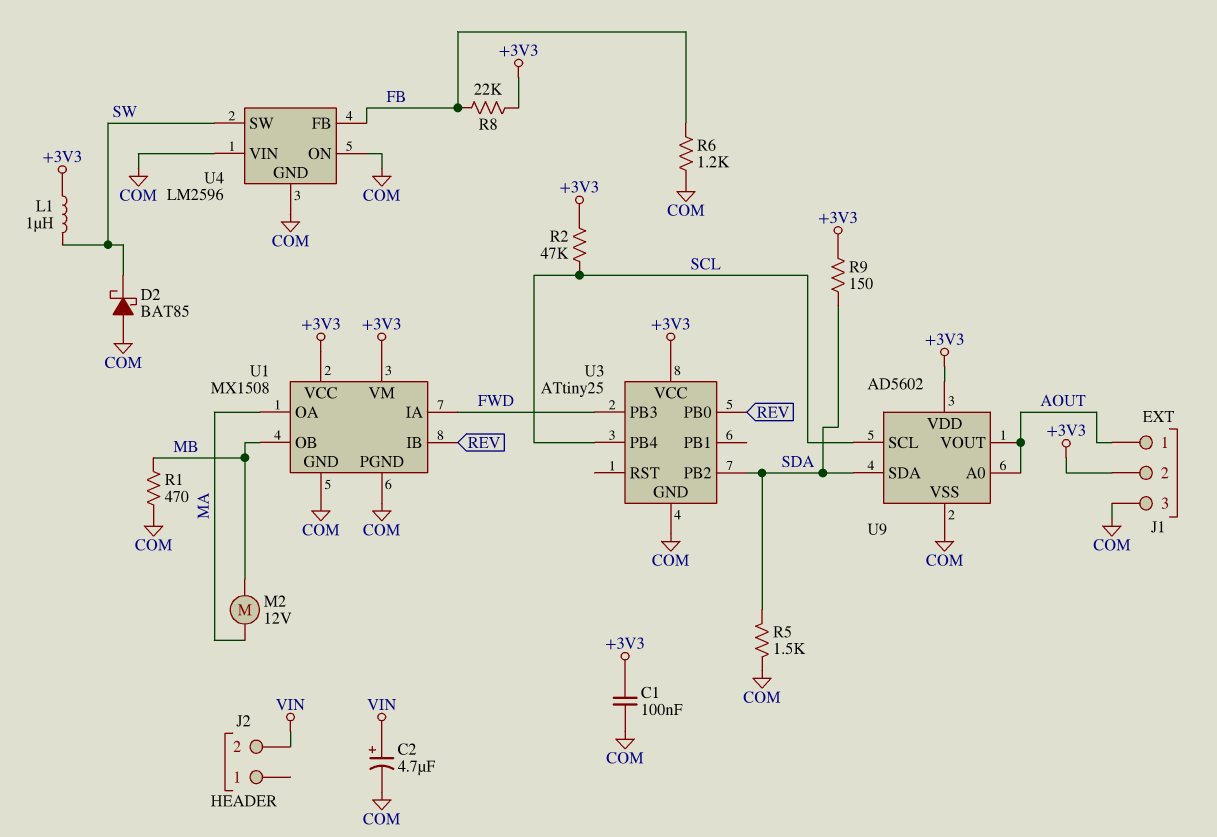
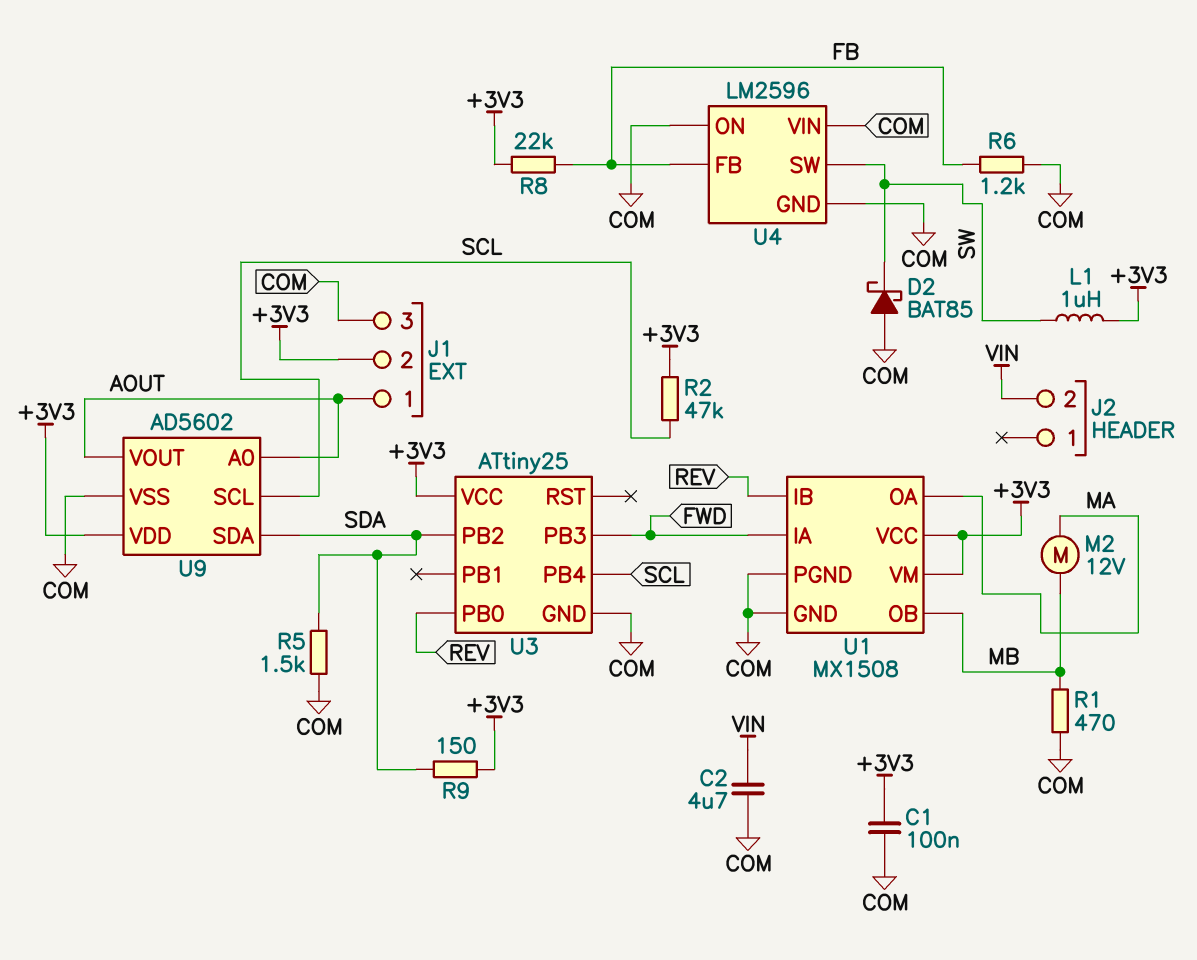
C2: 4.7uF (plus VIN, minus COM) -> 4.7uF (COM, VIN)

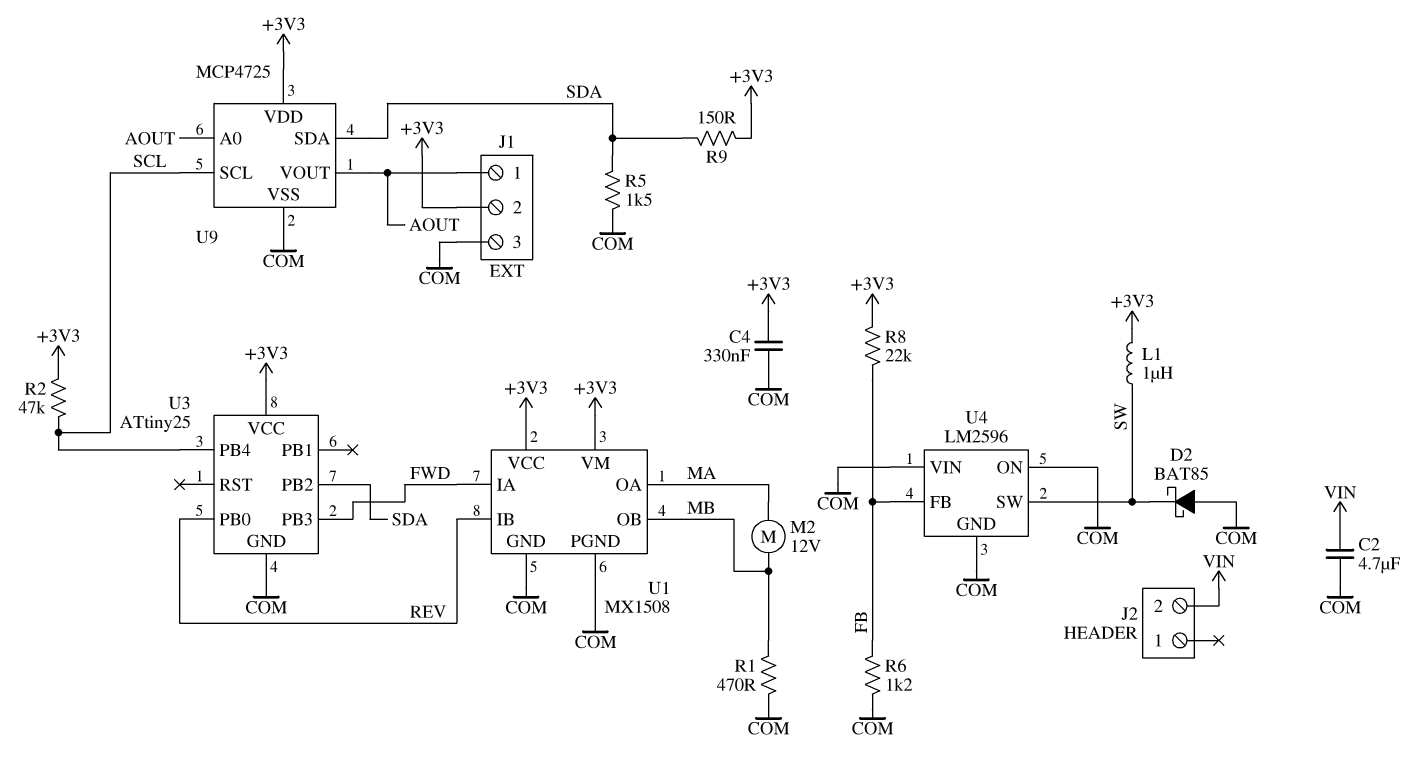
C1: 100nF (+3V3, COM) -> none
C4: none -> 330nF (+3V3, COM)
U9: AD5602 -> MCP4725

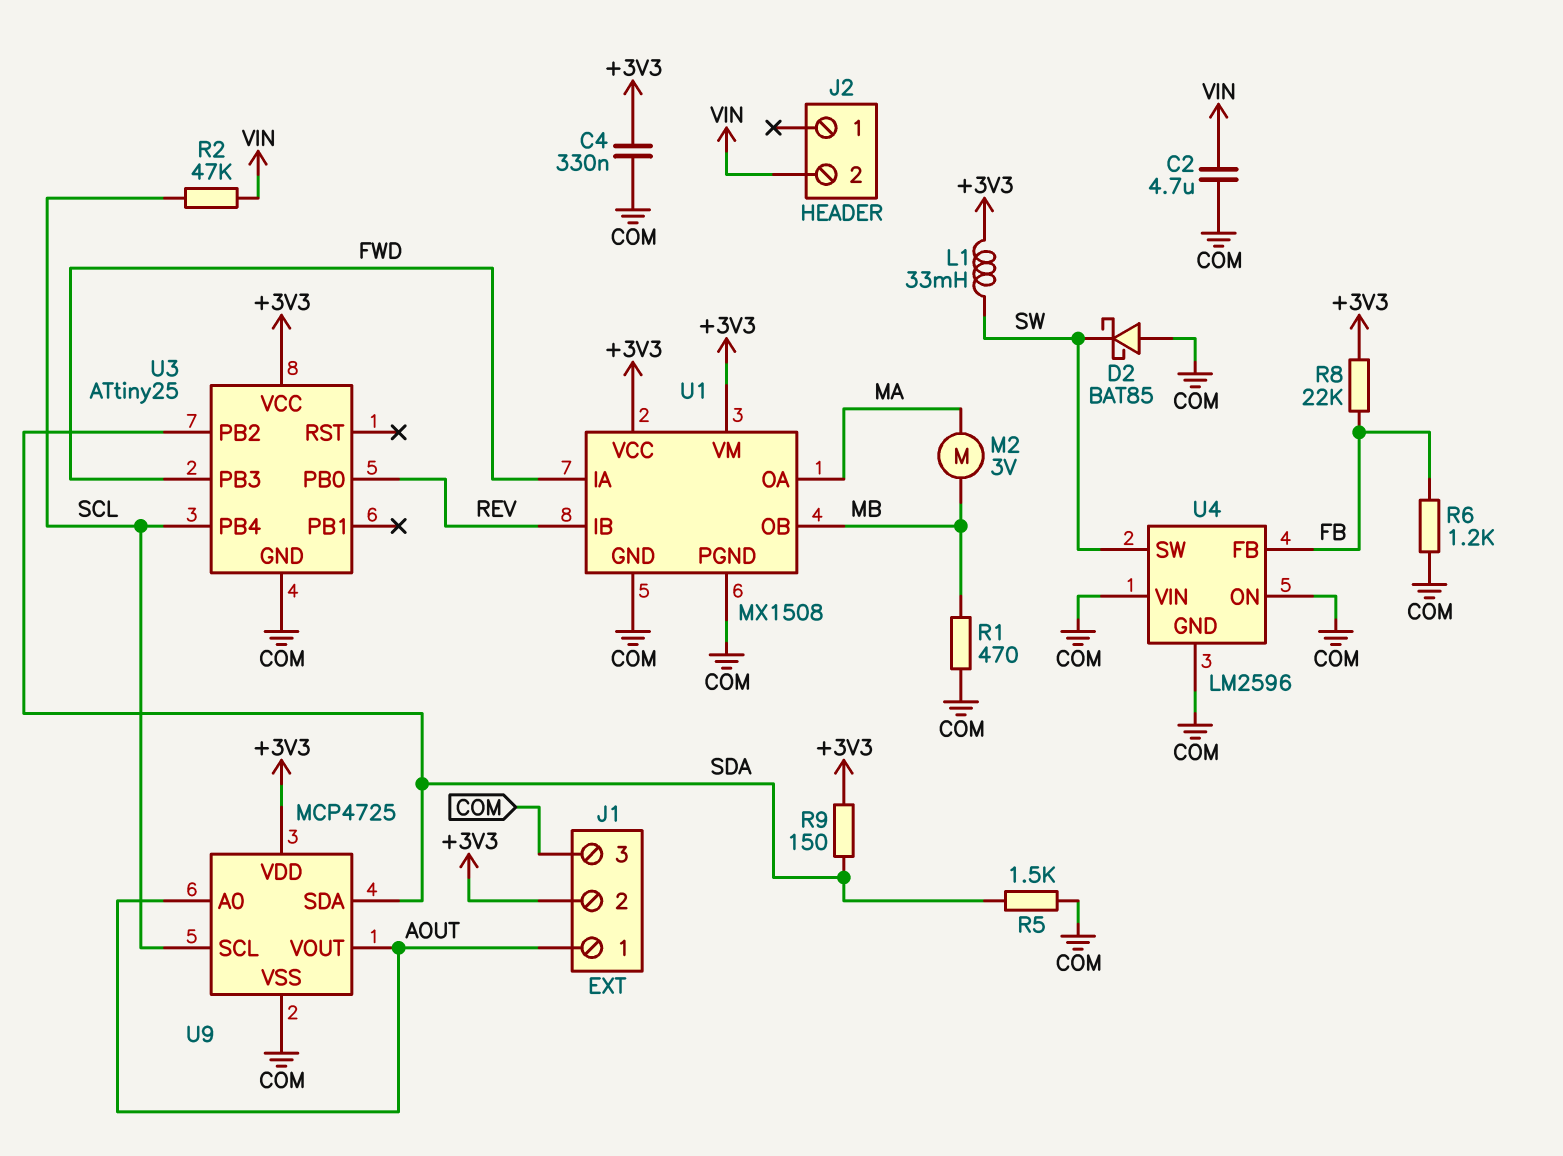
L1: 1uH (+3V3, SW) -> 33mH (+3V3, SW)
M2: motor 12V (MA, MB) -> motor 3V (MA, MB)
R2: 47k (+3V3, SCL) -> 47k (SCL, VIN)

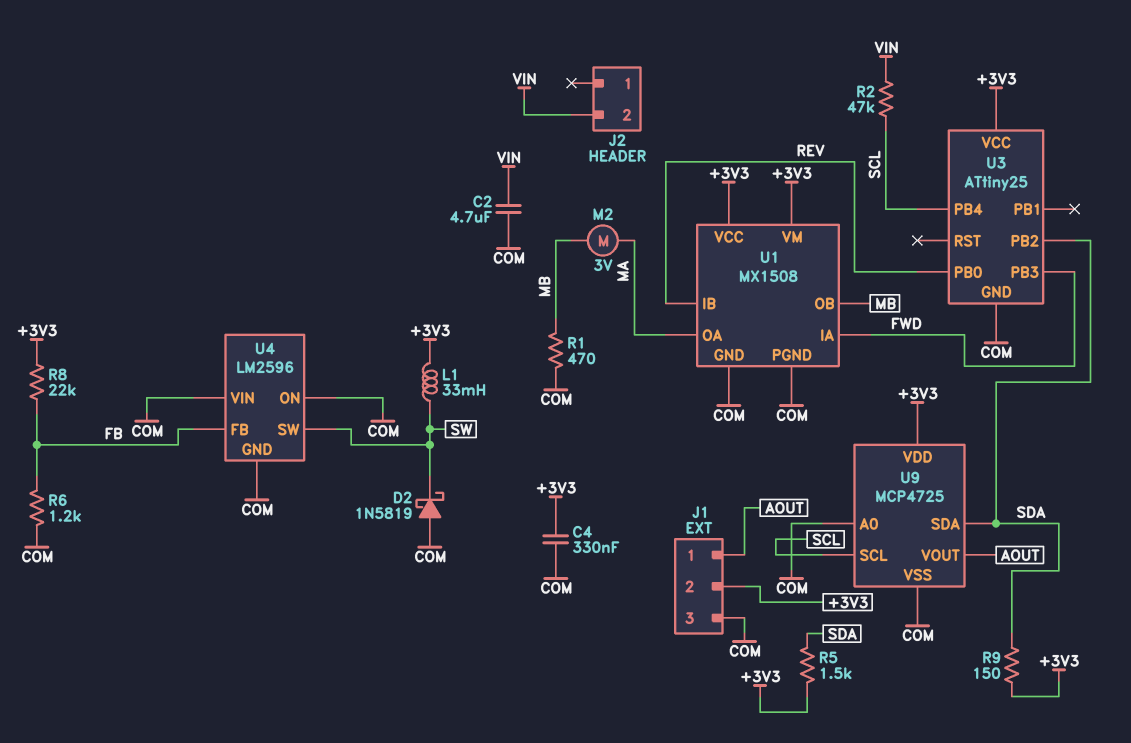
D2: schottky BAT85 (A COM, K SW) -> schottky 1N5819 (A COM, K SW)
R5: 1.5k (COM, SDA) -> 1.5k (+3V3, SDA)
U9 pin A0: AOUT -> COM

